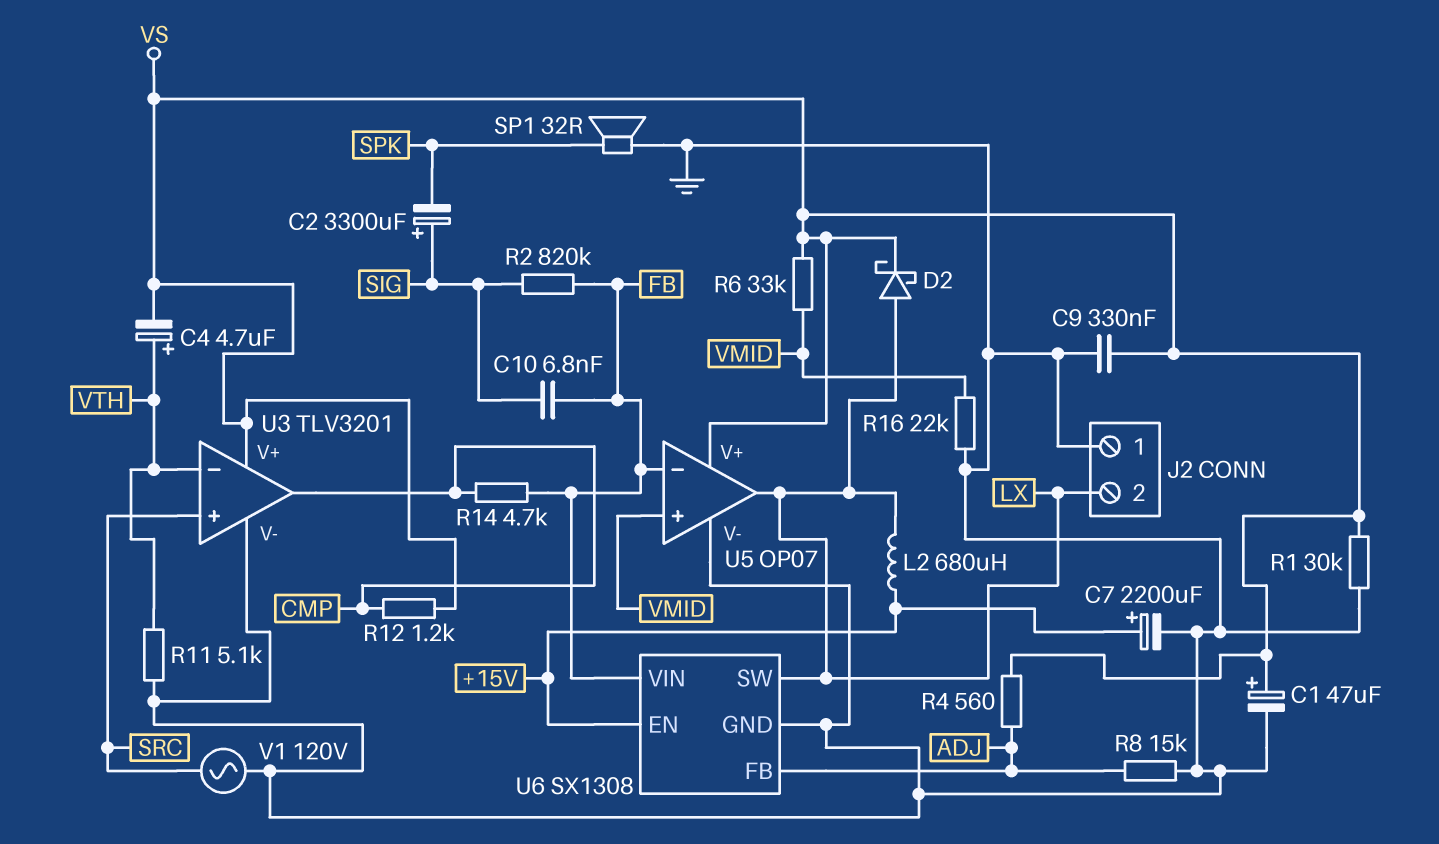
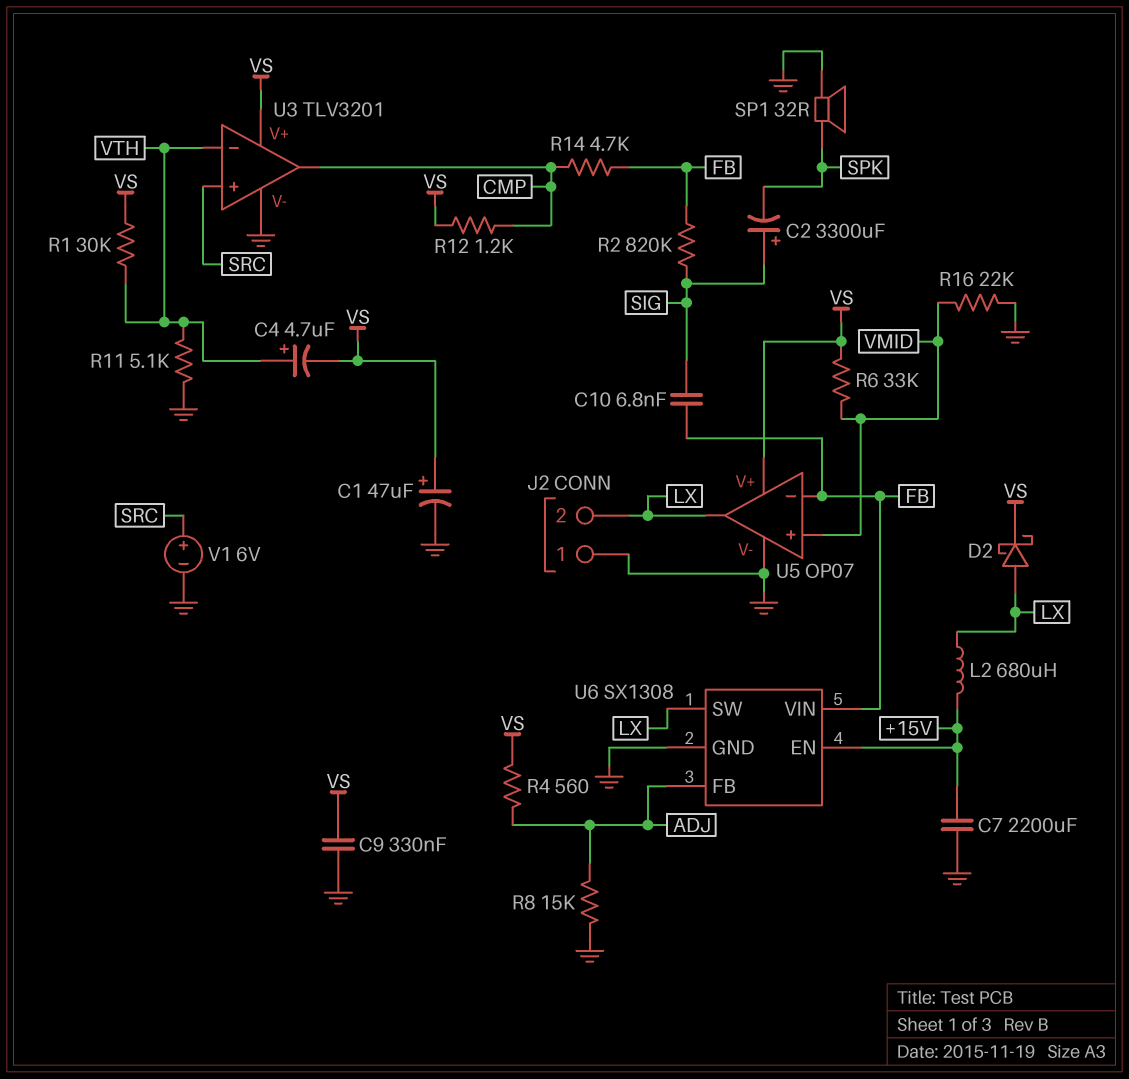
C7: 2200uF (plus +15V, minus GND) -> 2200uF (+15V, GND)
R1: 30k (GND, VS) -> 30k (VS, VTH)
V1: AC 120V (GND, SRC) -> 6V (plus SRC, minus GND)

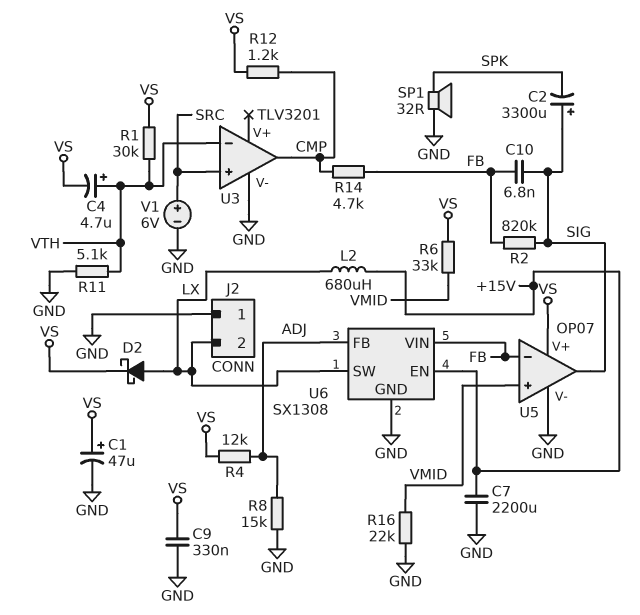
R4: 560 (ADJ, VS) -> 12k (ADJ, VS)
U3 pin V+: VS -> none
U5 pin out: LX -> SIG

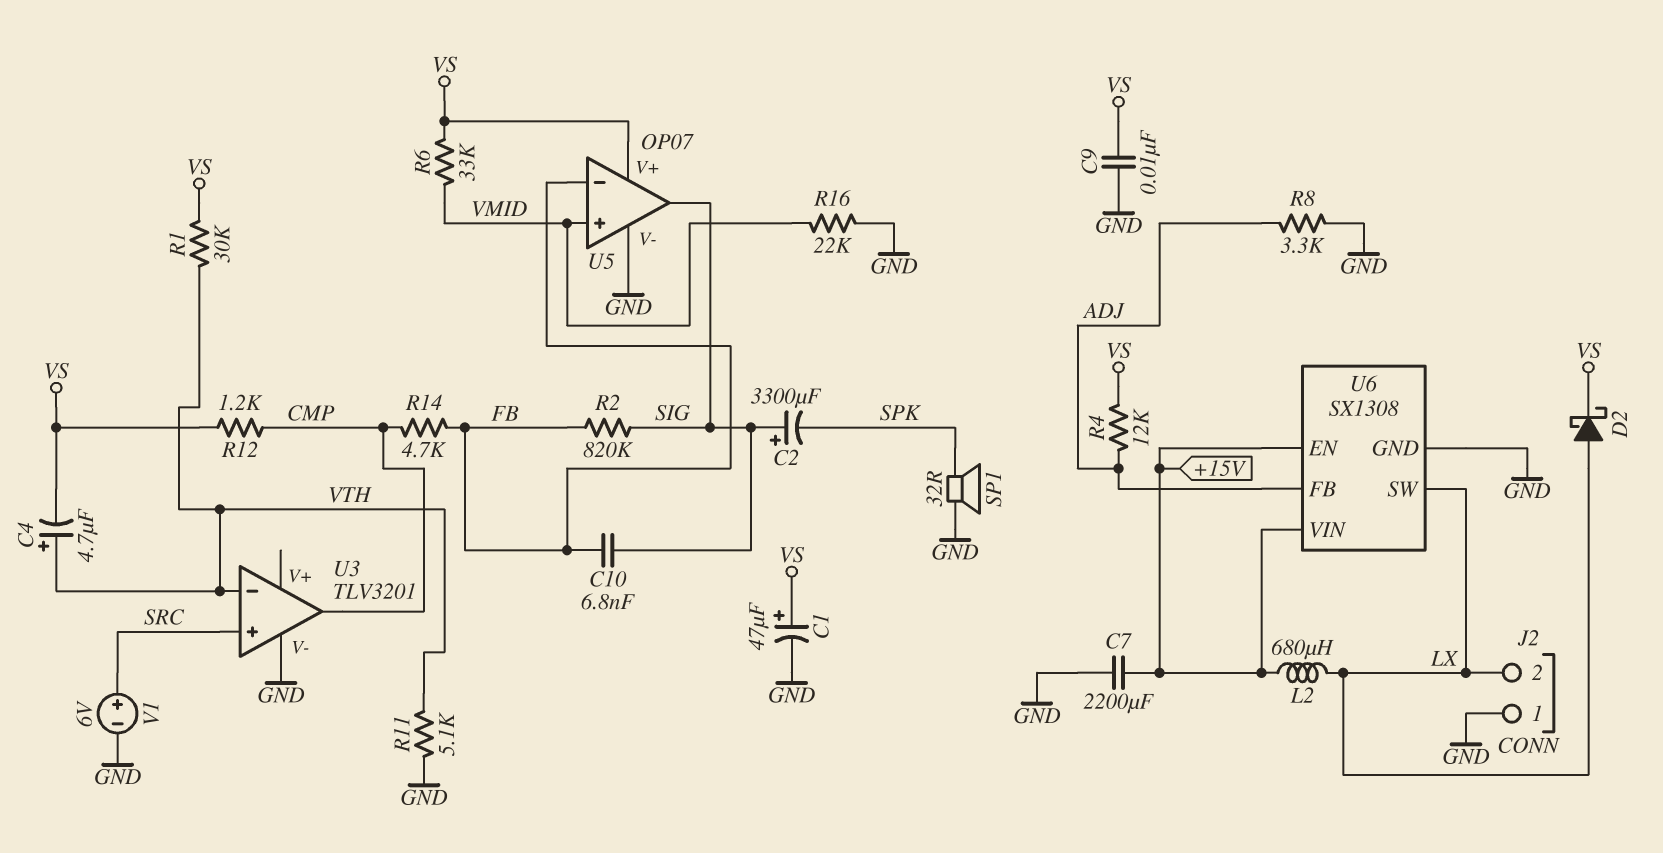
C9: 330nF (GND, VS) -> 10nF (GND, VS)
R8: 15k (ADJ, GND) -> 3.3k (ADJ, GND)
U6 pin VIN: FB -> +15V

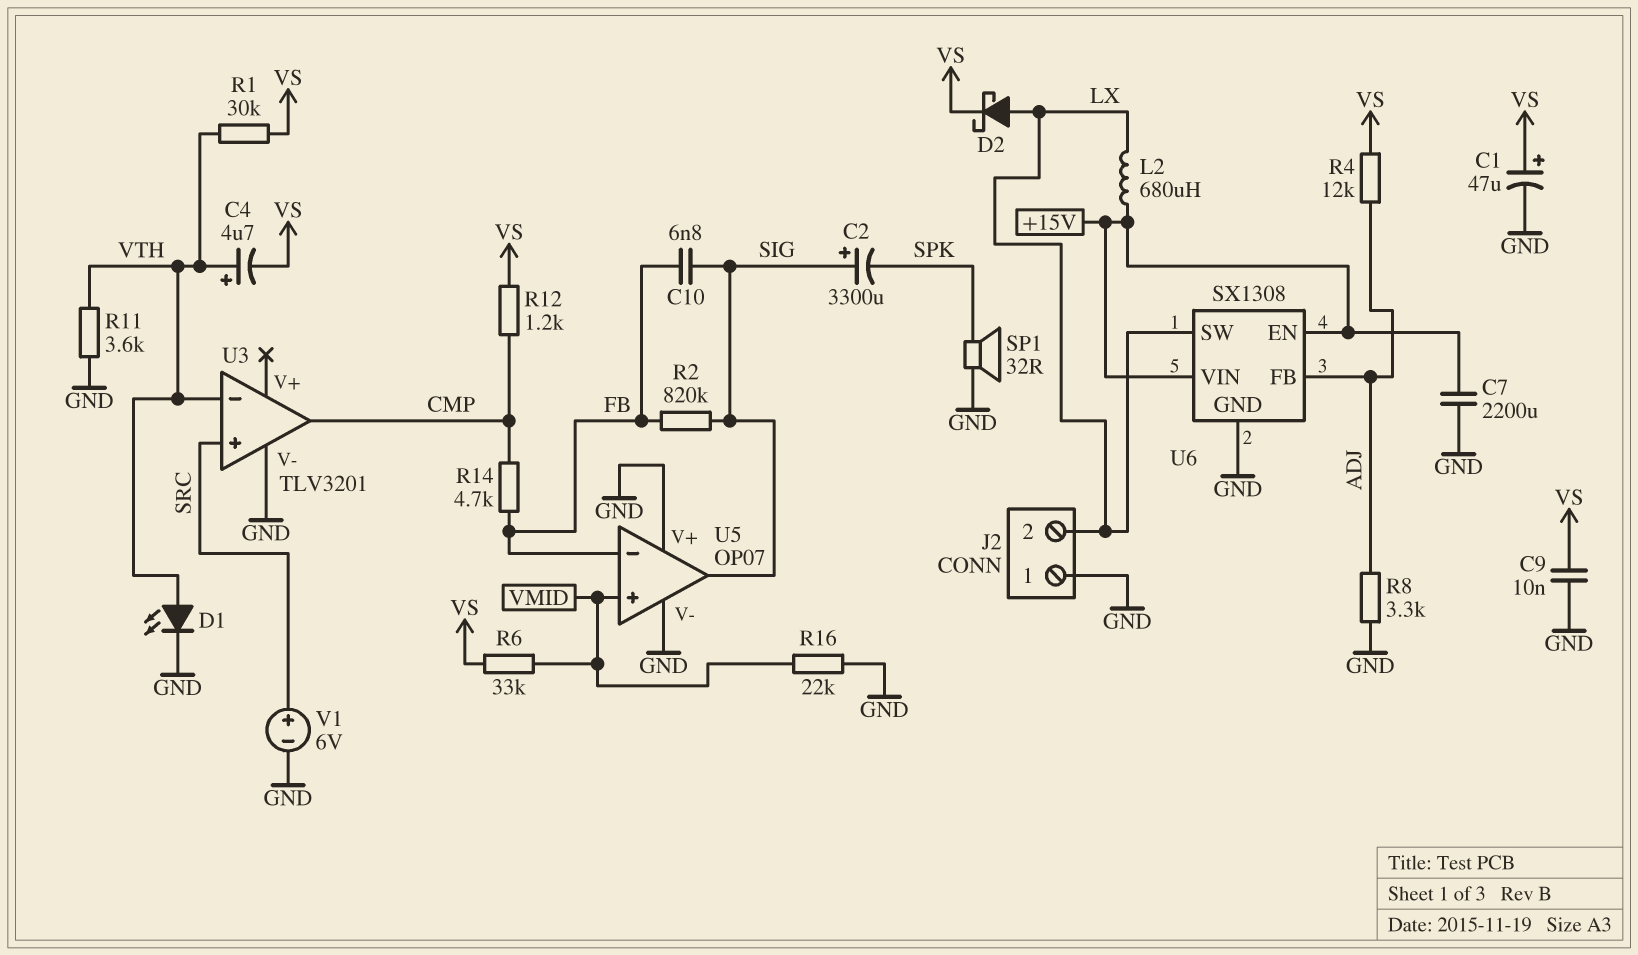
D1: none -> LED (A VTH, K GND)
R11: 5.1k (GND, VTH) -> 3.6k (GND, VTH)
U5 pin V+: VS -> GND

